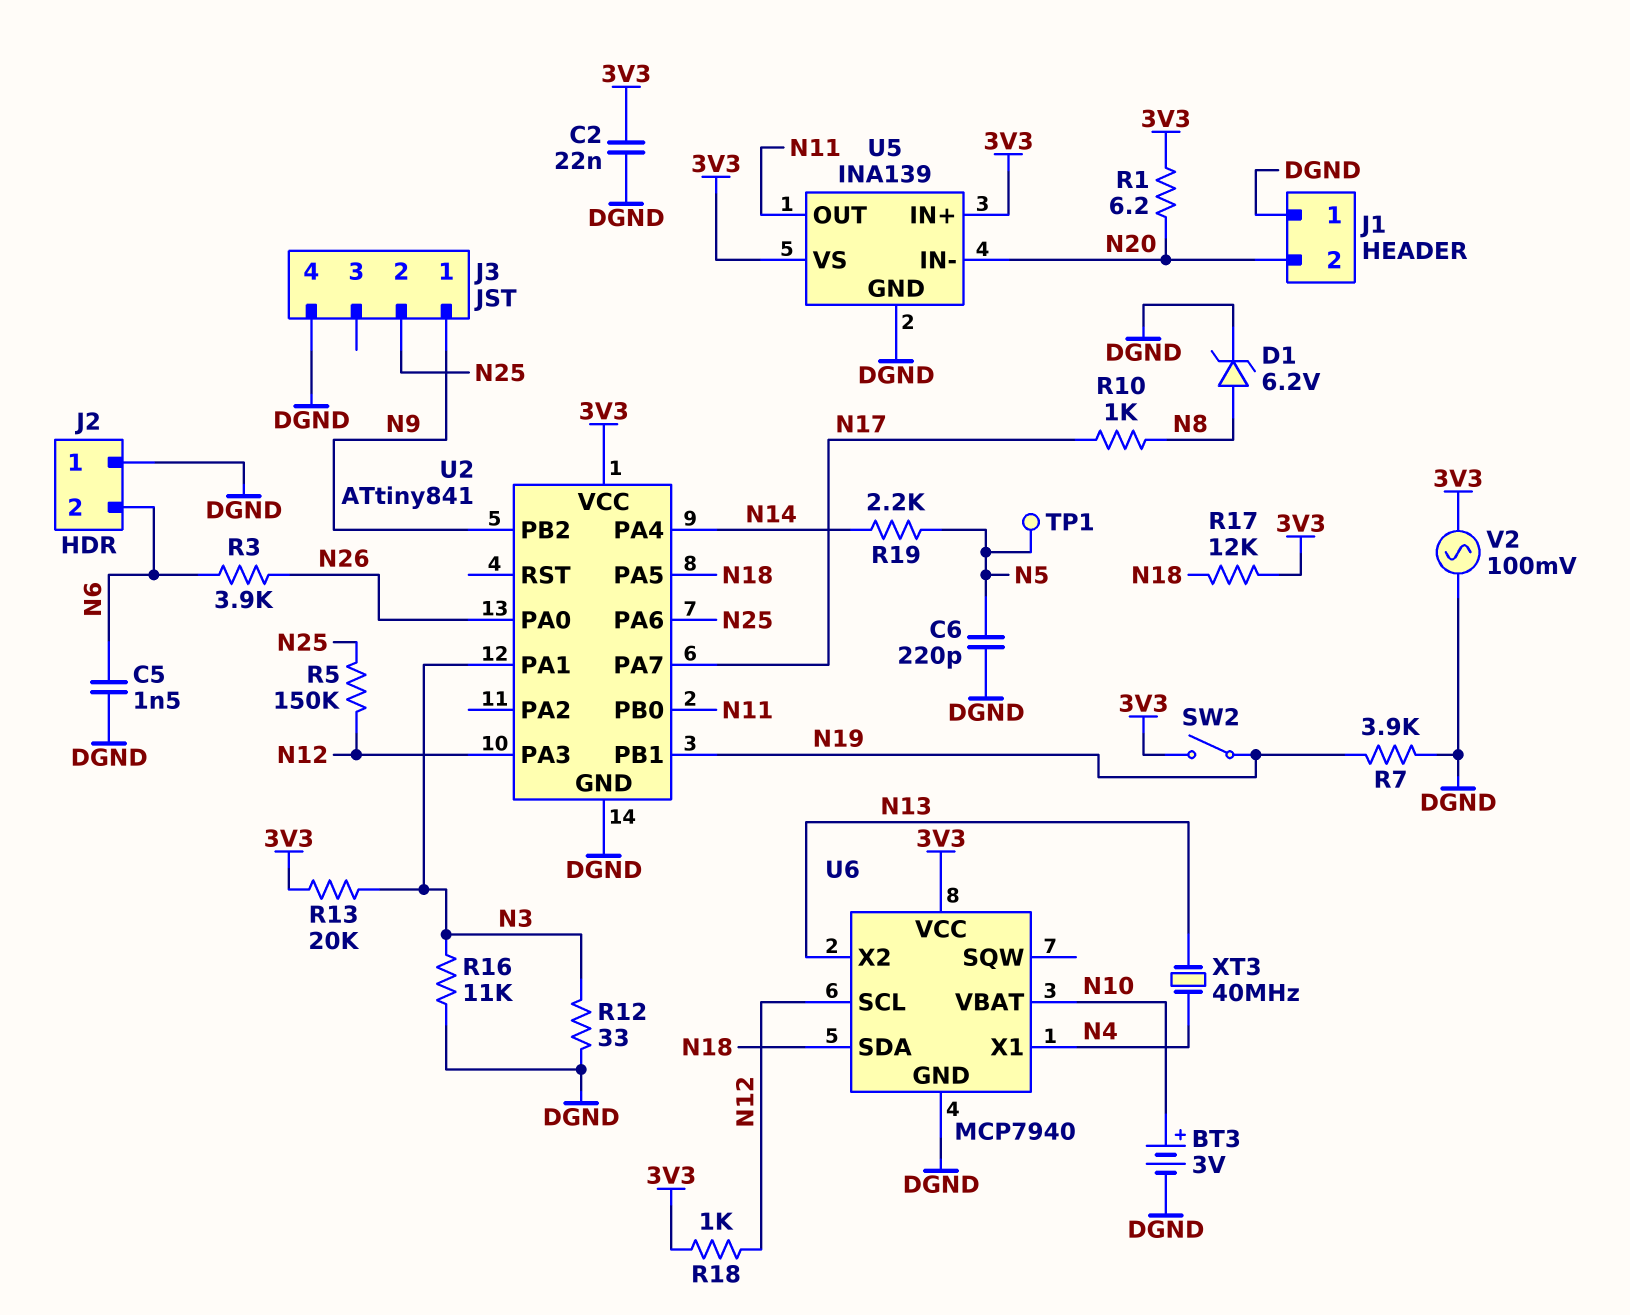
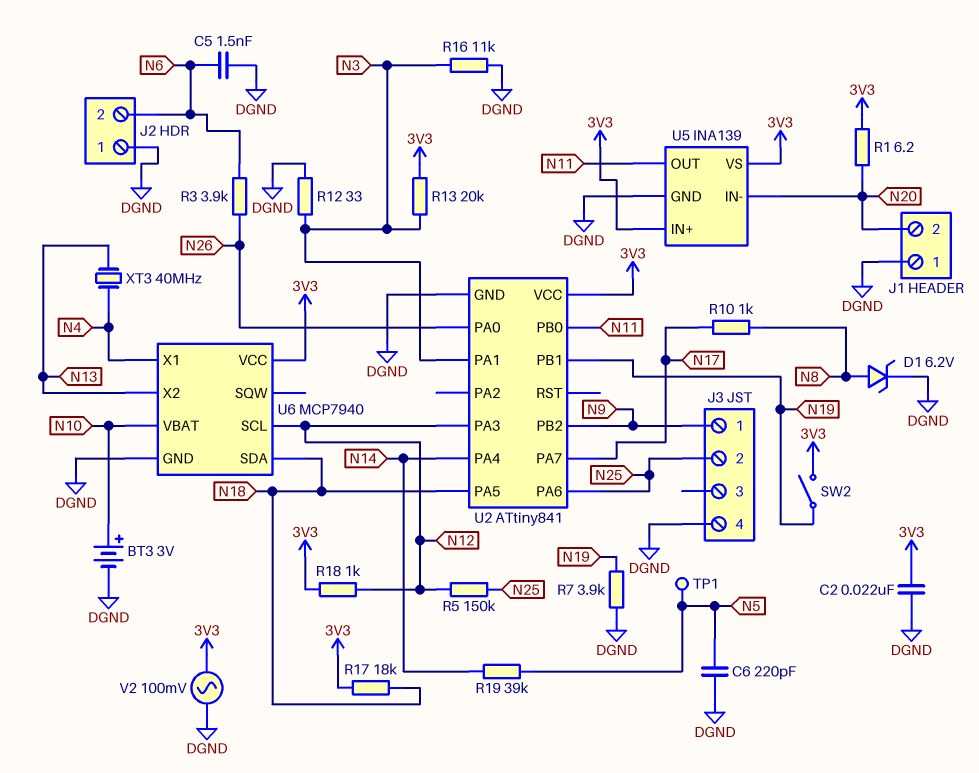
R17: 12k (3V3, N18) -> 18k (3V3, N18)
R19: 2.2k (N5, N14) -> 39k (N5, N14)

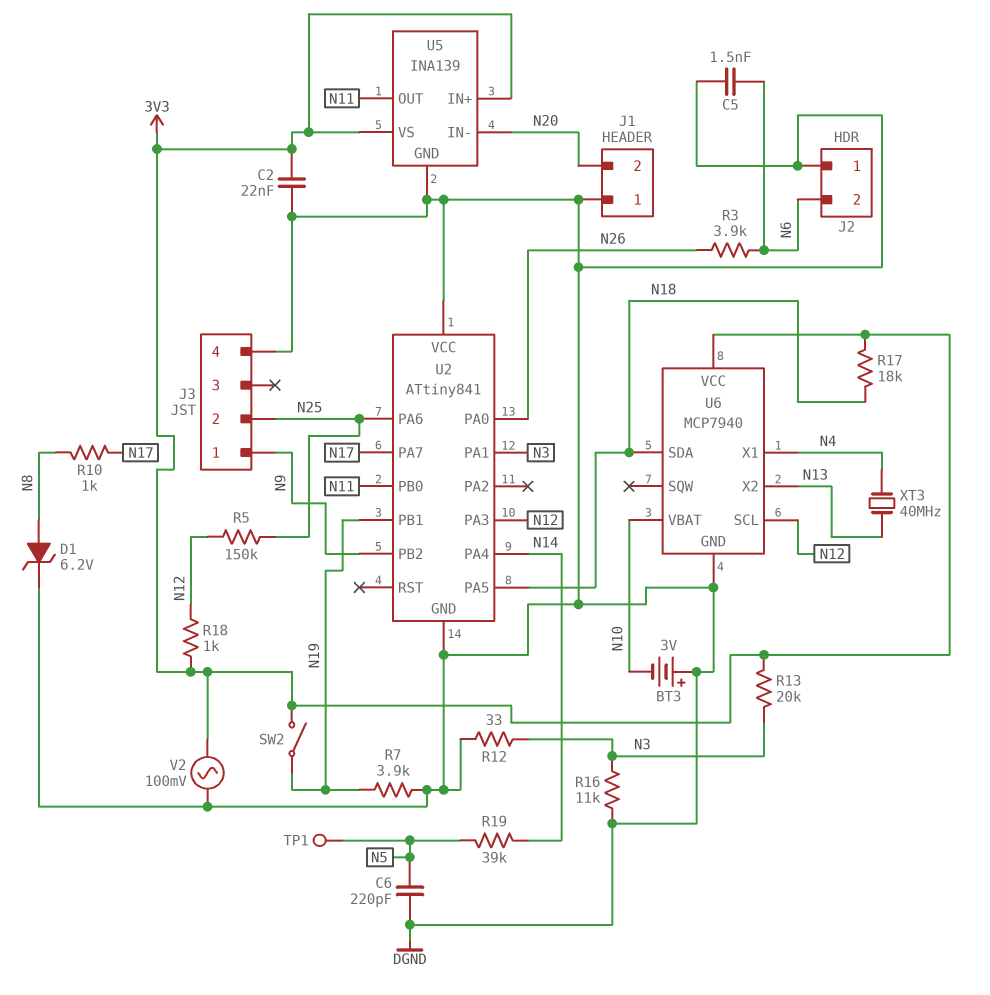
BT3: 3V (plus N10, minus DGND) -> 3V (plus DGND, minus N10)
R1: 6.2 (3V3, N20) -> none
U2 pin VCC: 3V3 -> DGND

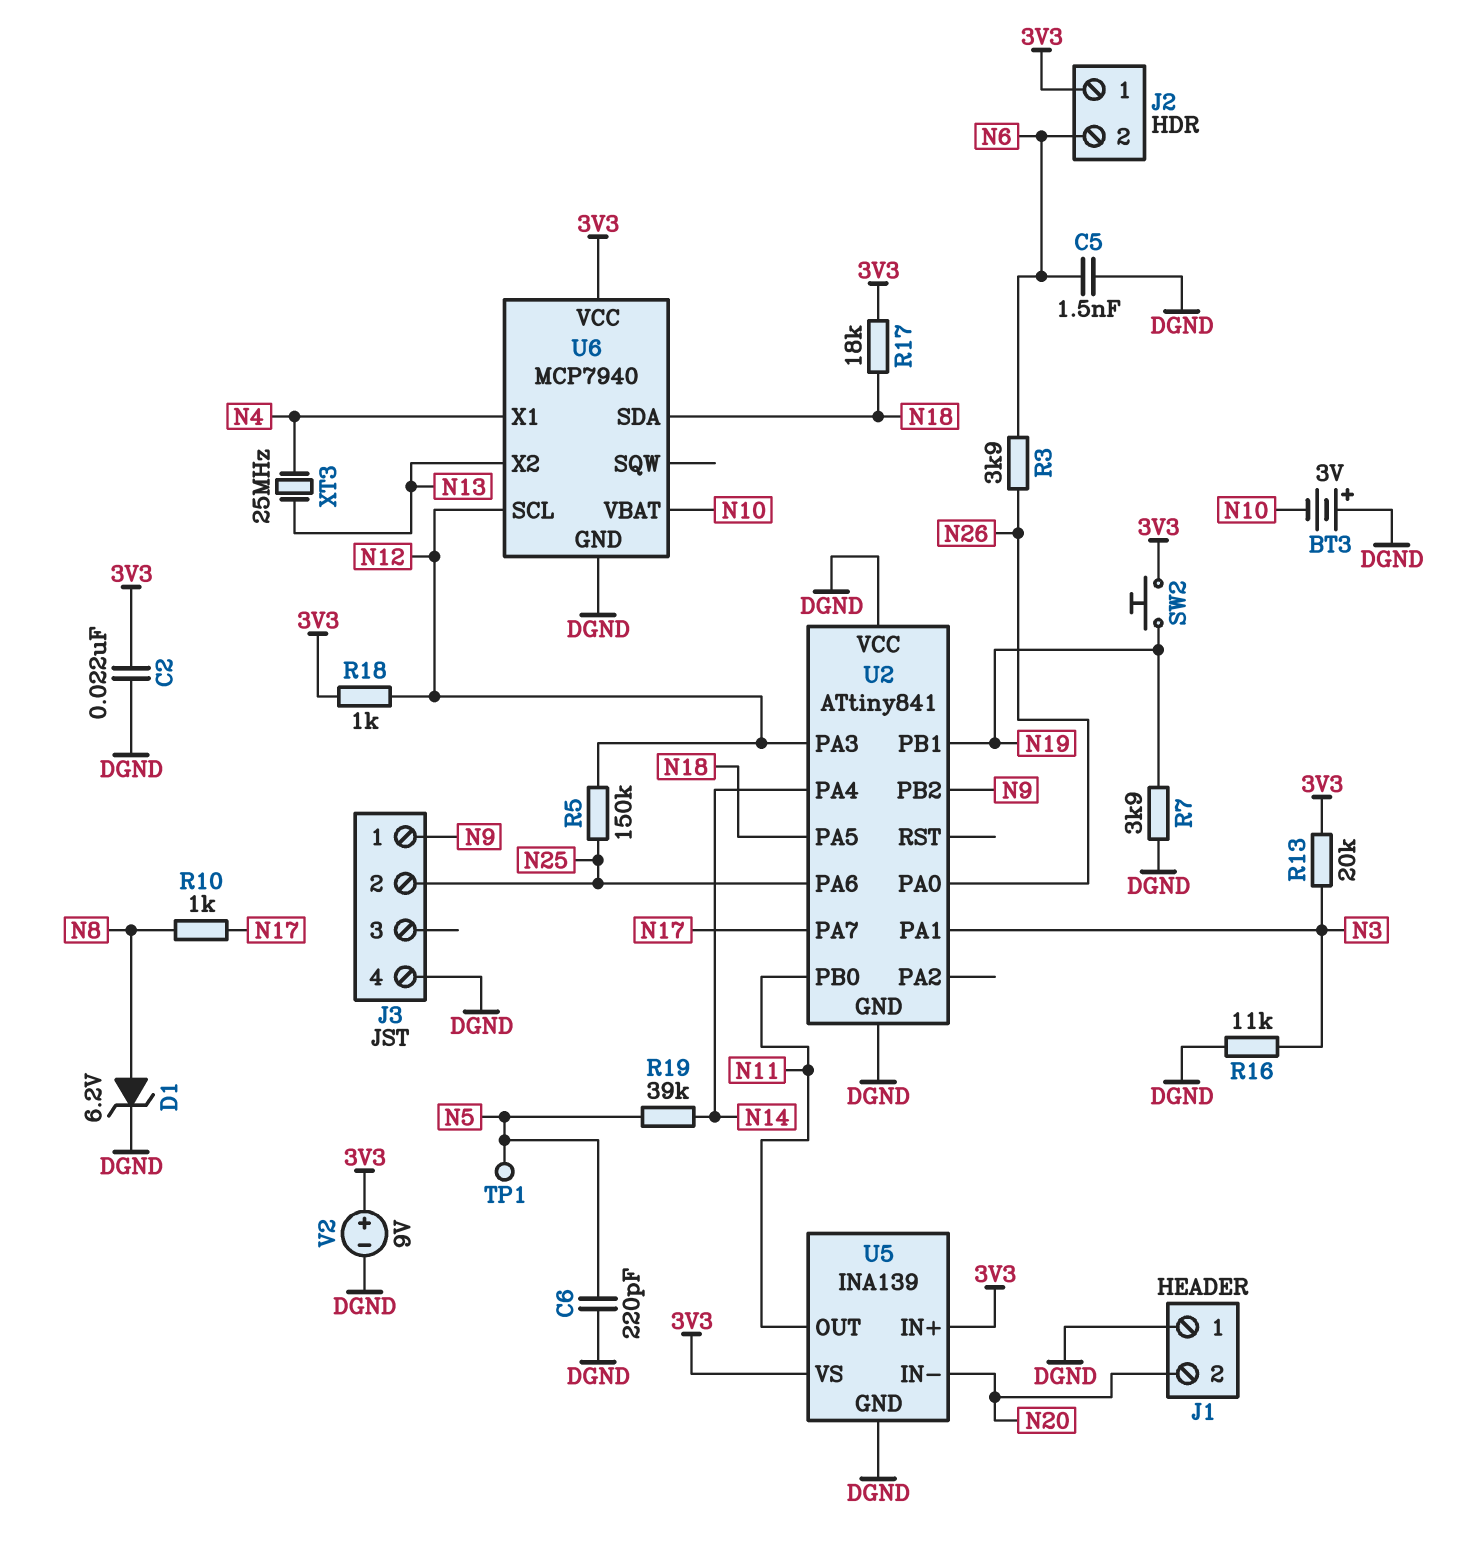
J2 pin 1: DGND -> 3V3
R12: 33 (DGND, N3) -> none
SW2: switch (3V3, N19) -> button (3V3, N19)
V2: AC 100mV (3V3, DGND) -> 9V (plus 3V3, minus DGND)
XT3: 40MHz (N4, N13) -> 25MHz (N4, N13)

